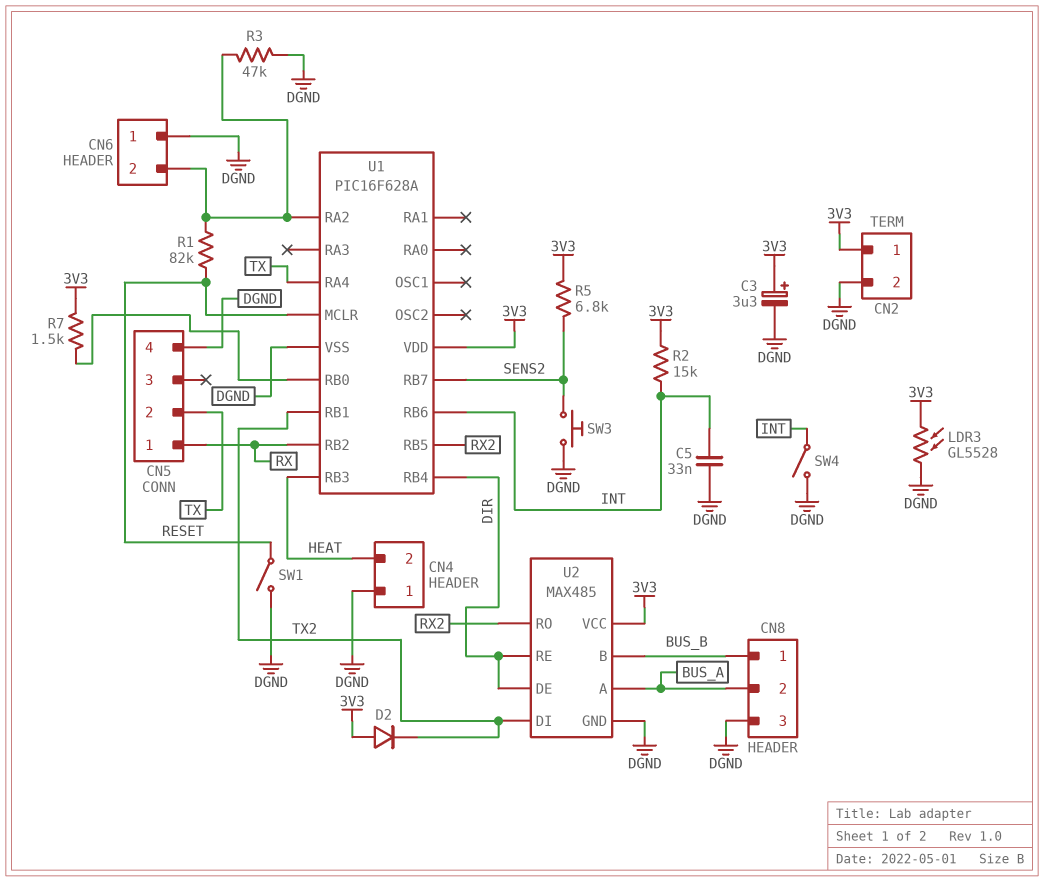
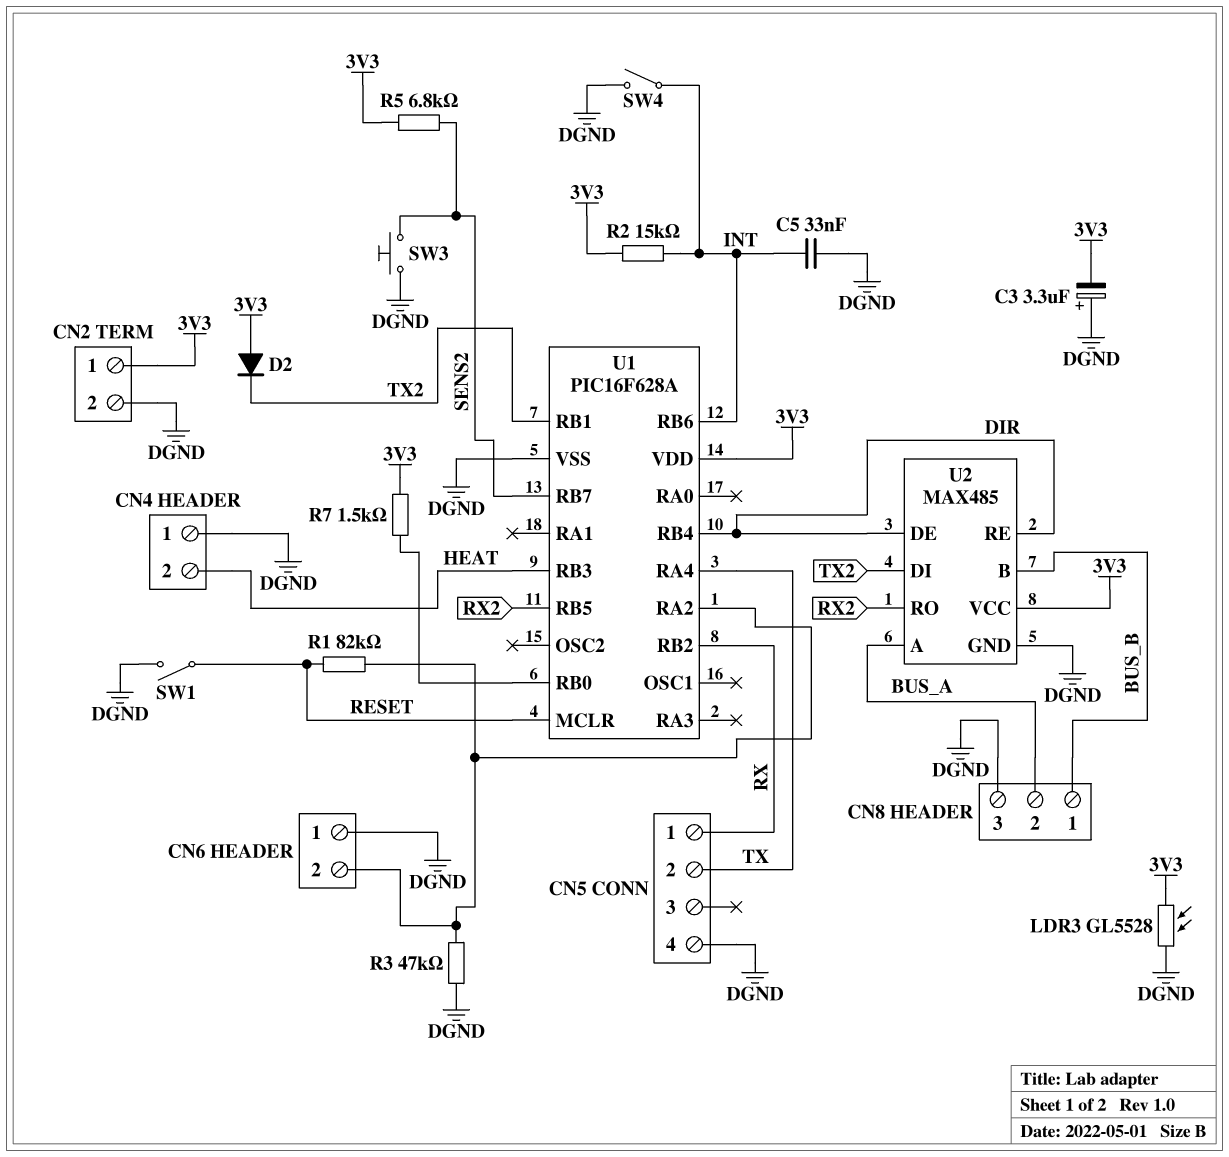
C3: 3.3uF (plus 3V3, minus DGND) -> 3.3uF (plus DGND, minus 3V3)

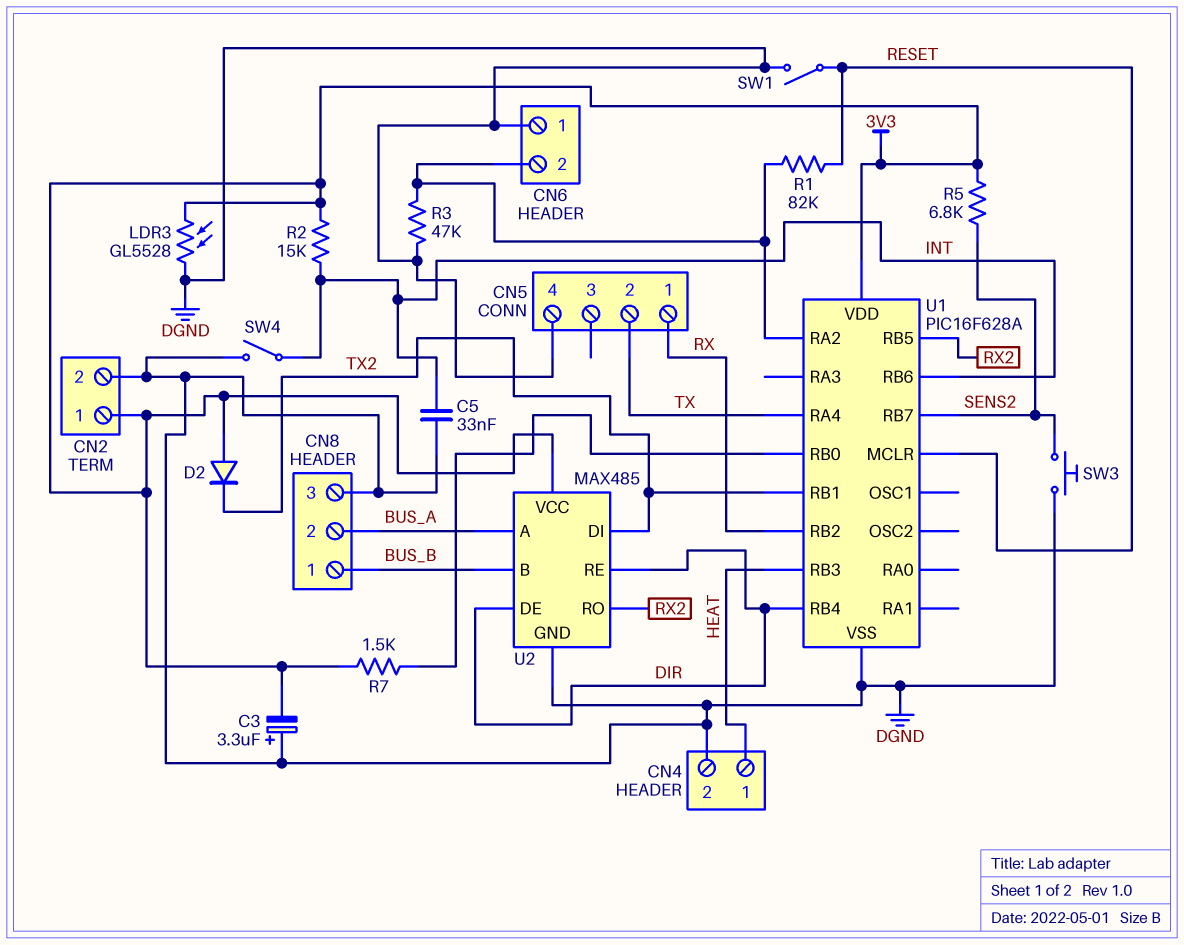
CN4 pin 1: DGND -> HEAT
CN4 pin 2: HEAT -> DGND

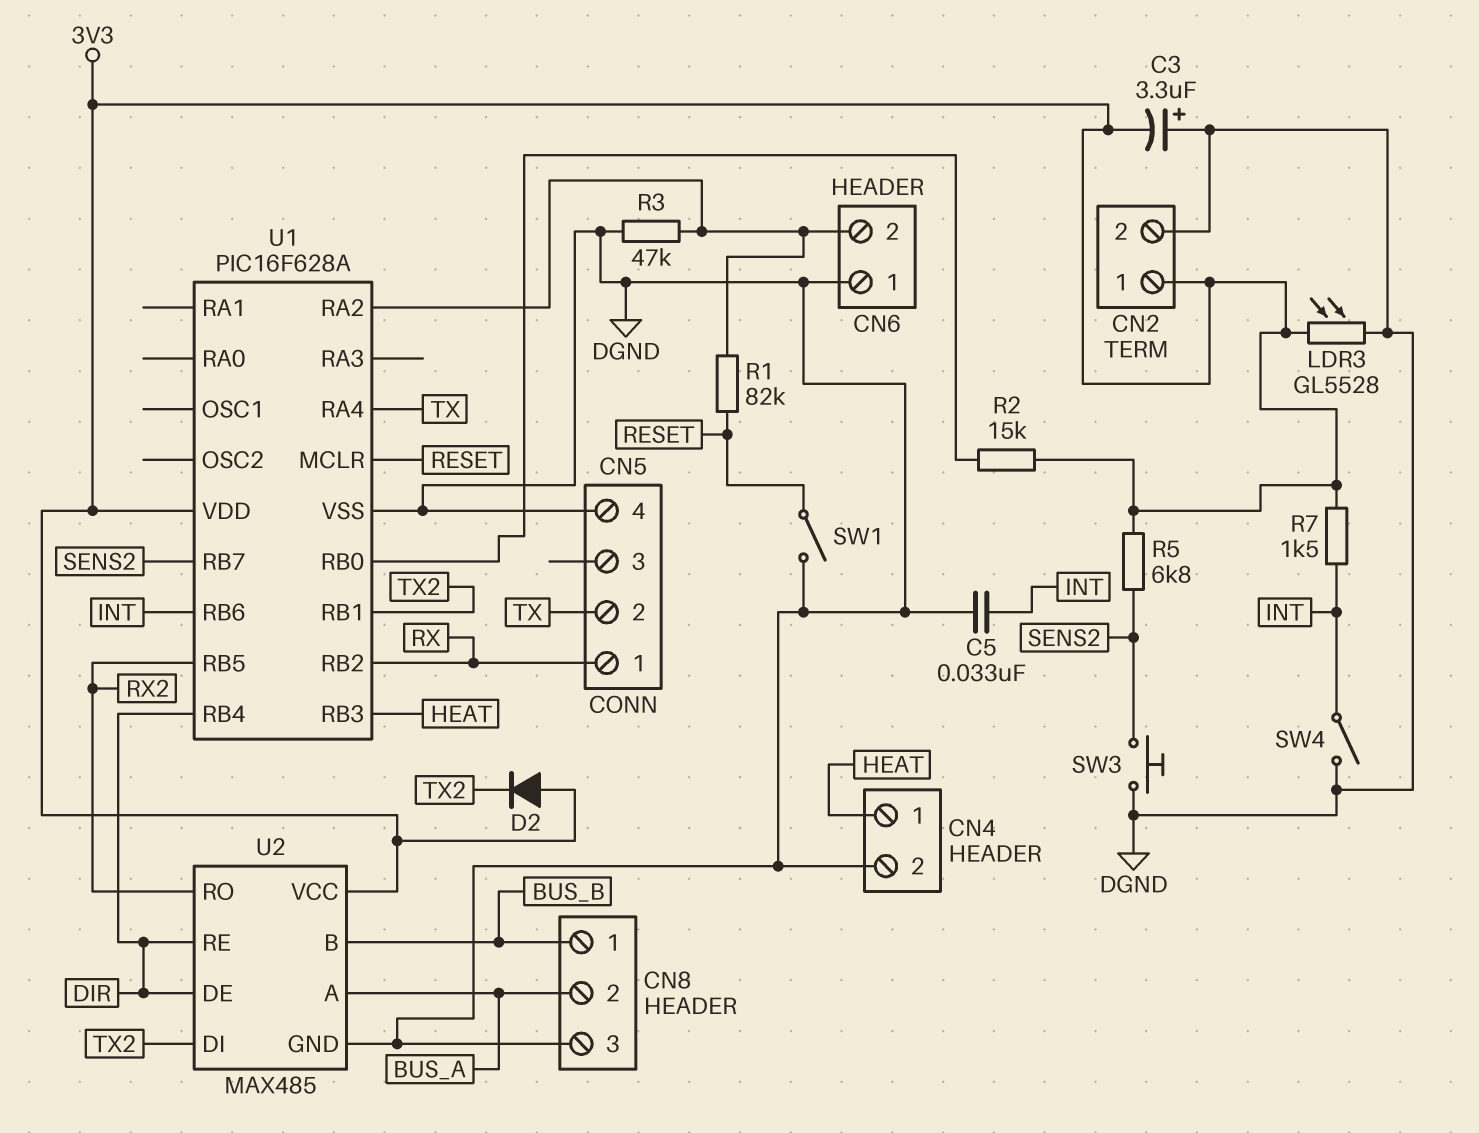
R2: 15k (3V3, INT) -> 15k (3V3, U1/RB0)
R7: 1.5k (3V3, U1/RB0) -> 1.5k (3V3, INT)

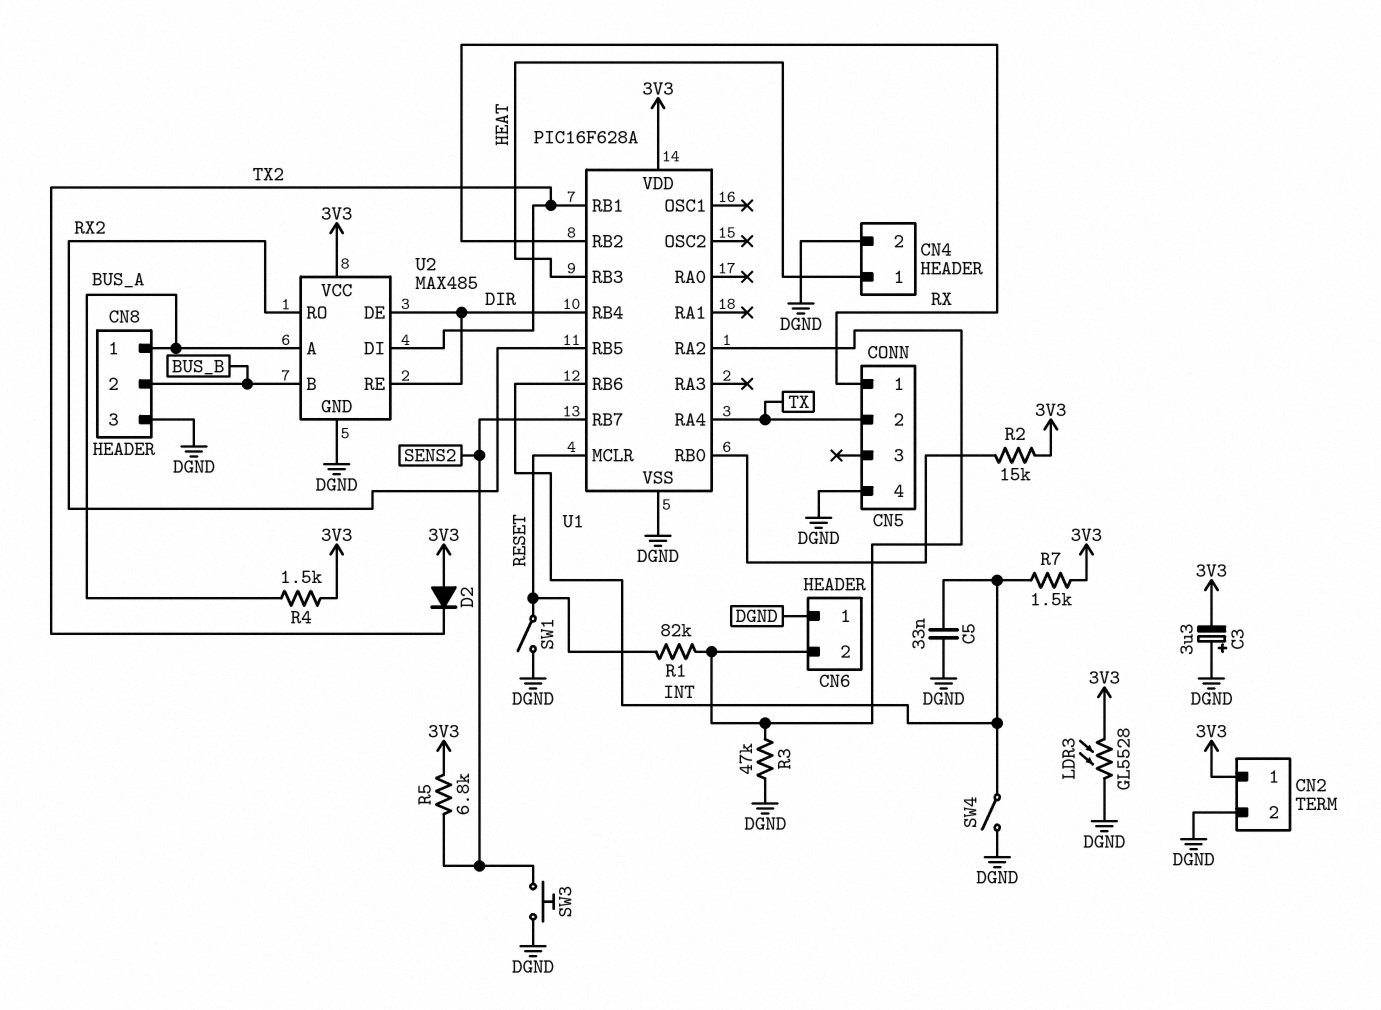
CN8 pin 1: BUS_B -> BUS_A
CN8 pin 2: BUS_A -> BUS_B
R4: none -> 1.5k (3V3, BUS_A)

